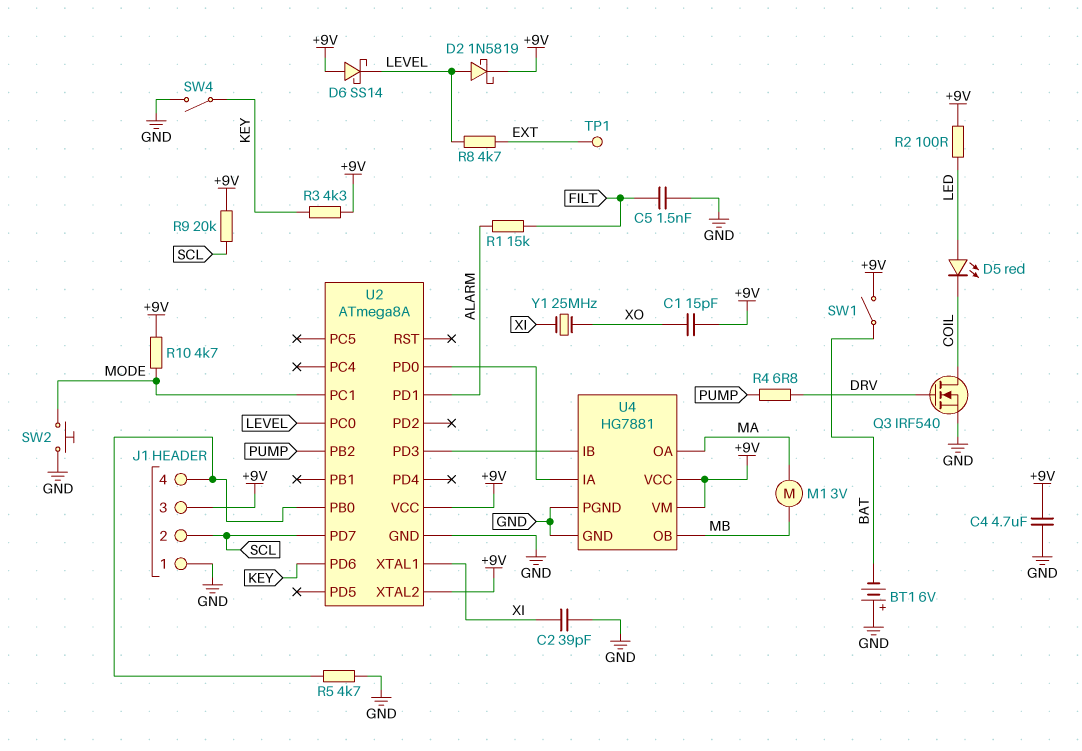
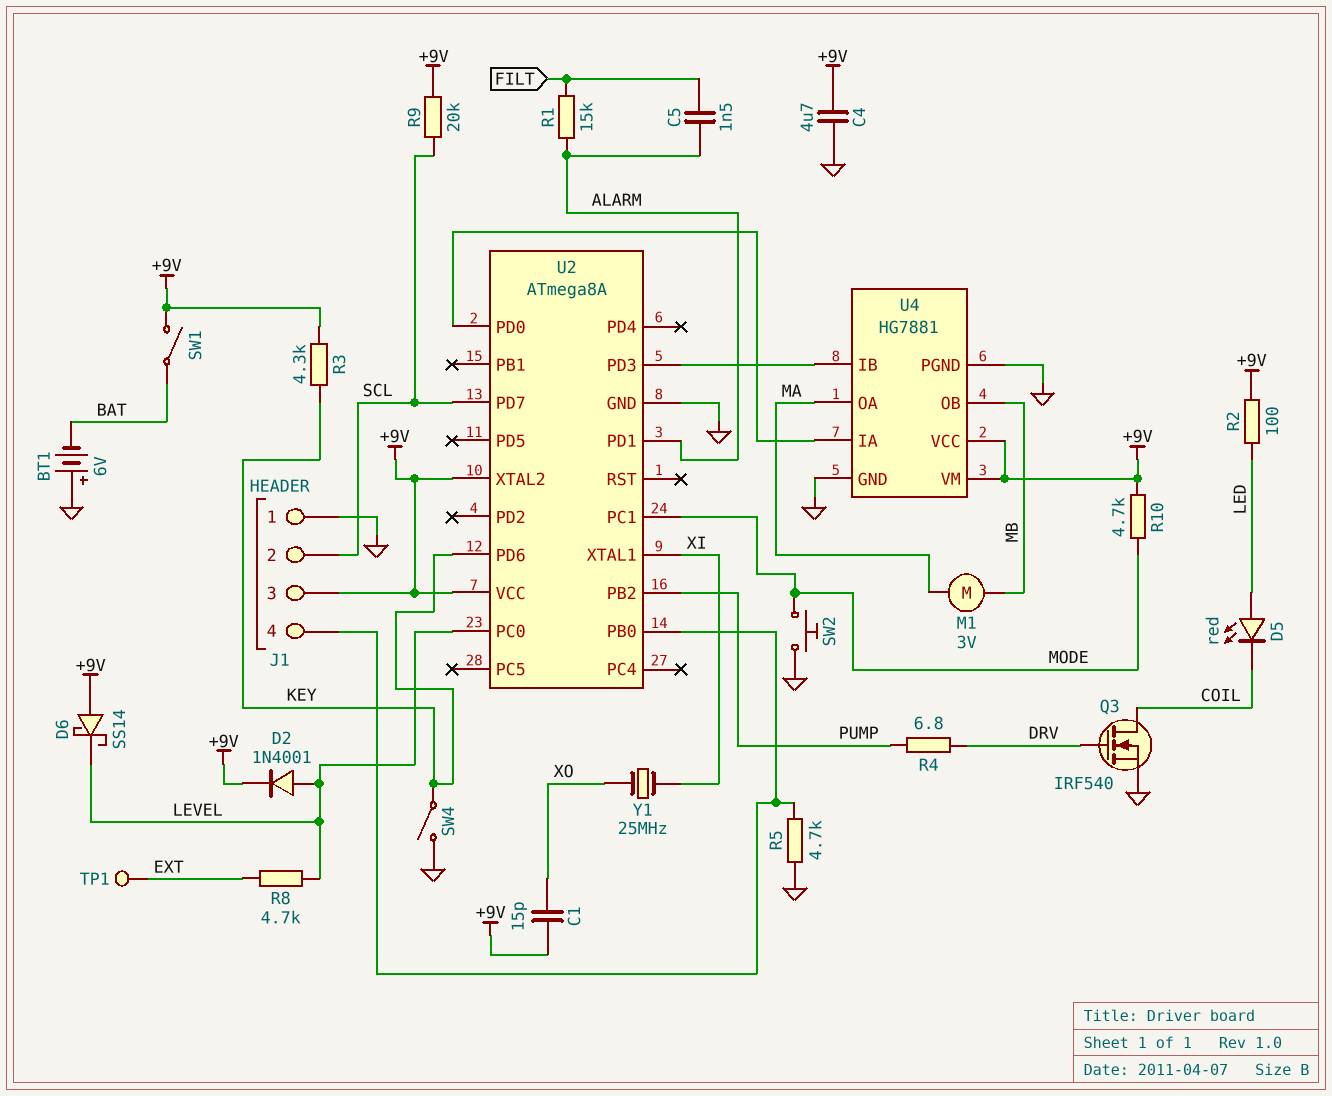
C2: 39pF (GND, XI) -> none
C5: 1.5nF (FILT, GND) -> 1.5nF (ALARM, FILT)
D2: schottky 1N5819 (A LEVEL, K +9V) -> diode 1N4001 (A LEVEL, K +9V)

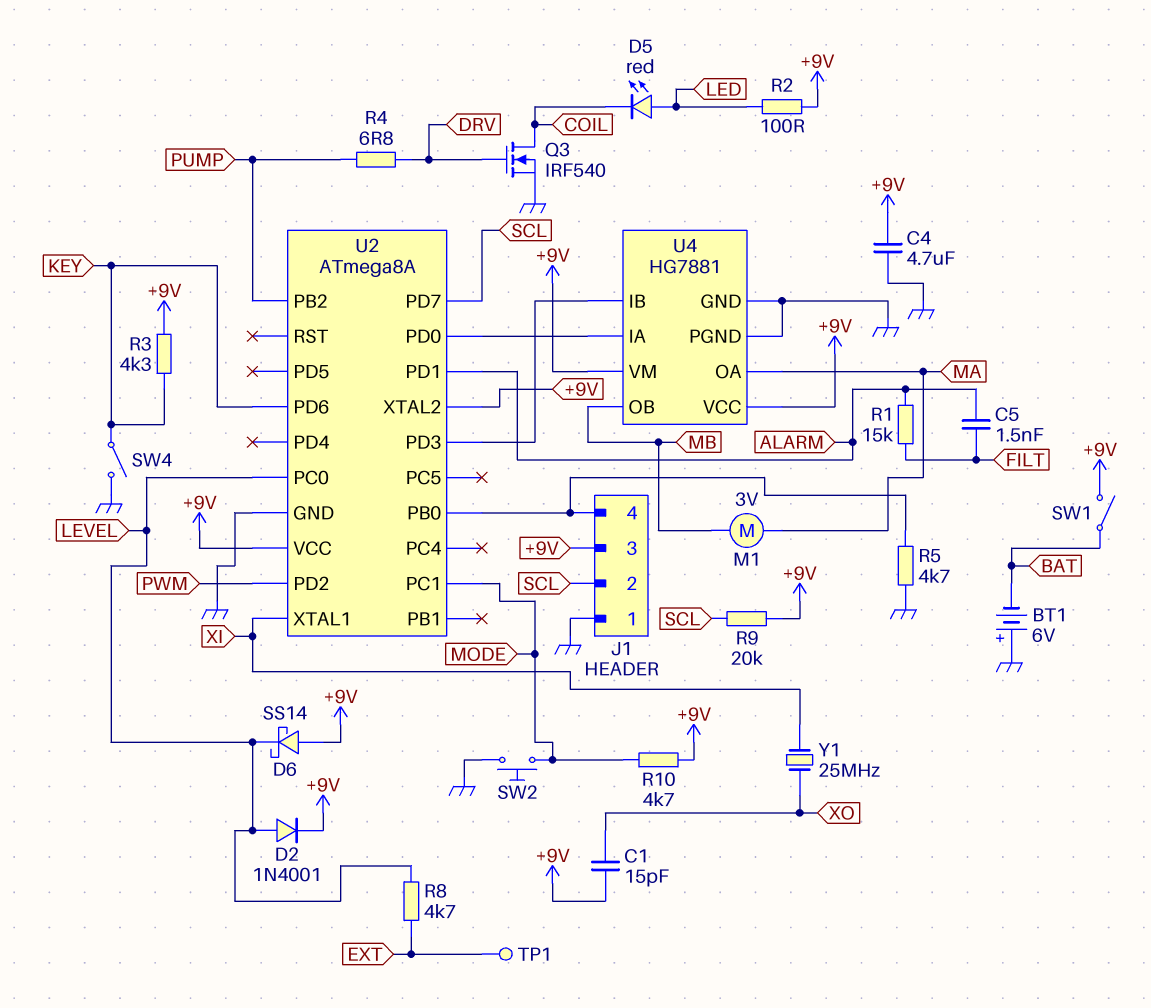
U2 pin PD2: none -> PWM

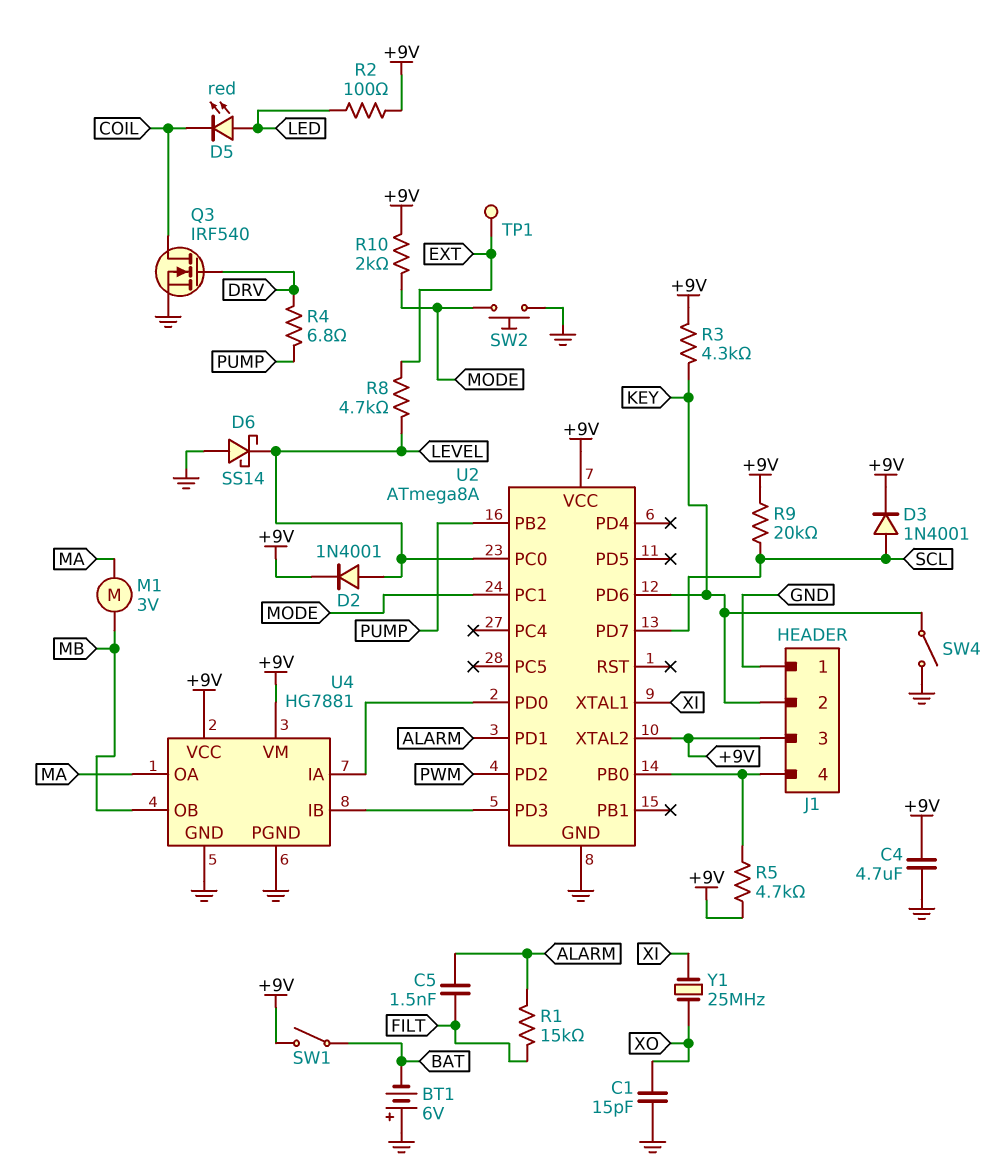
C1: 15pF (+9V, XO) -> 15pF (GND, XO)
D3: none -> diode 1N4001 (A SCL, K +9V)
D6: schottky SS14 (A +9V, K LEVEL) -> schottky SS14 (A GND, K LEVEL)
J1 pin 2: SCL -> KEY
R5: 4.7k (GND, J1/4) -> 4.7k (+9V, J1/4)
R10: 4.7k (+9V, MODE) -> 2k (+9V, MODE)

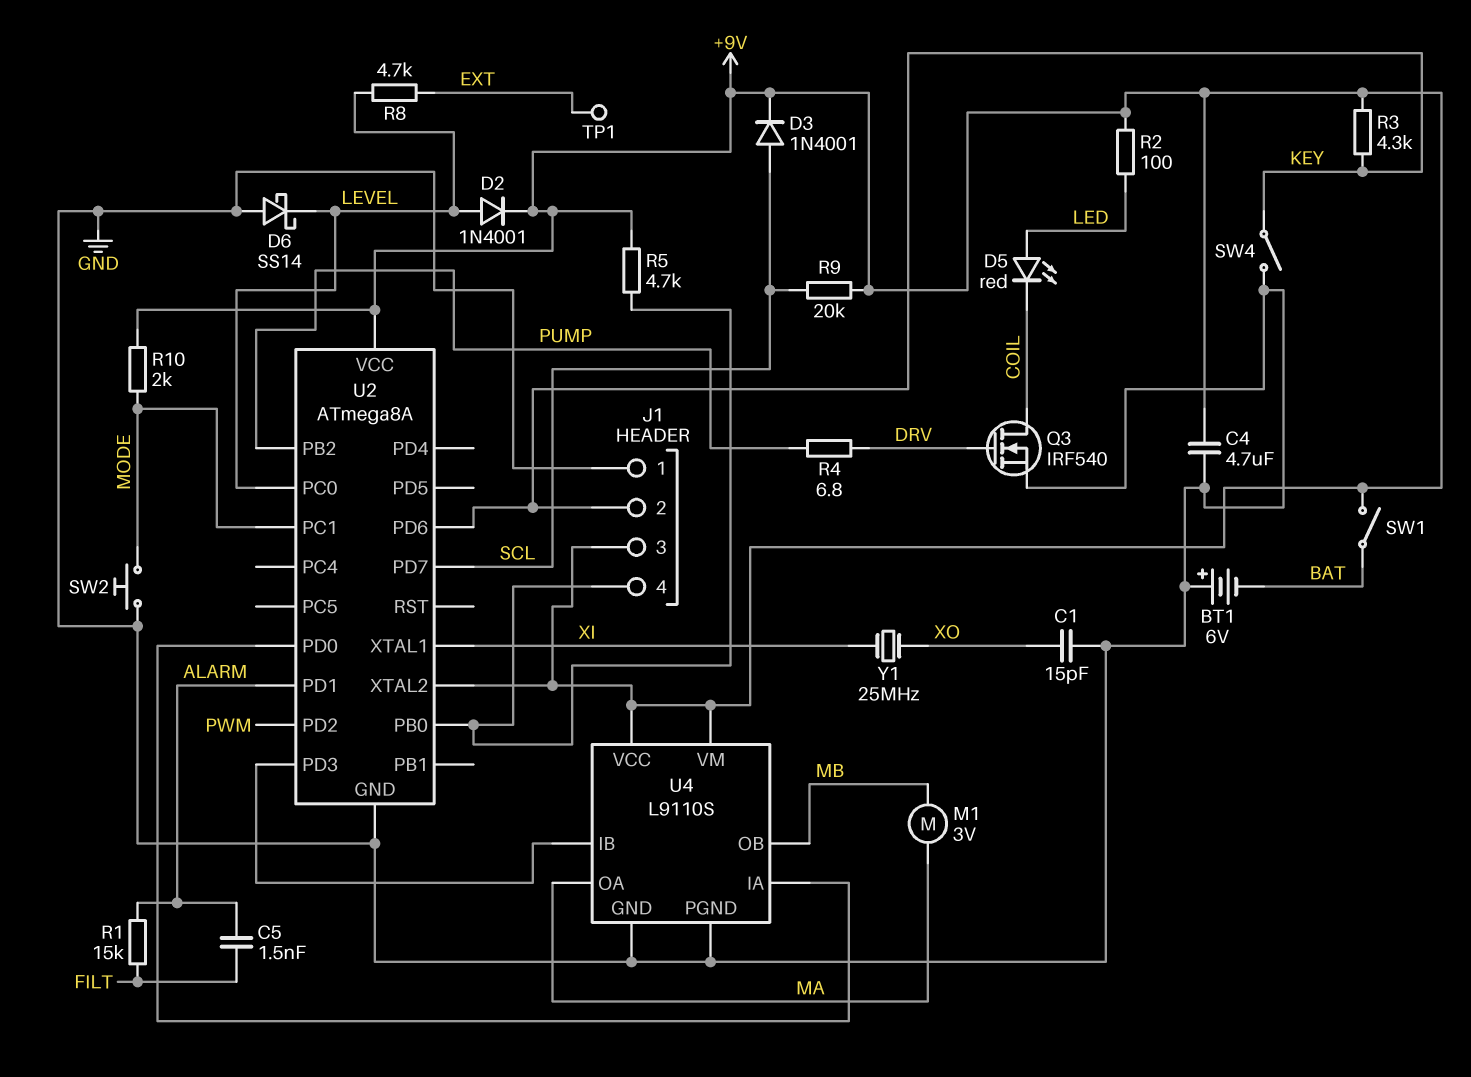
U4: HG7881 -> L9110S

